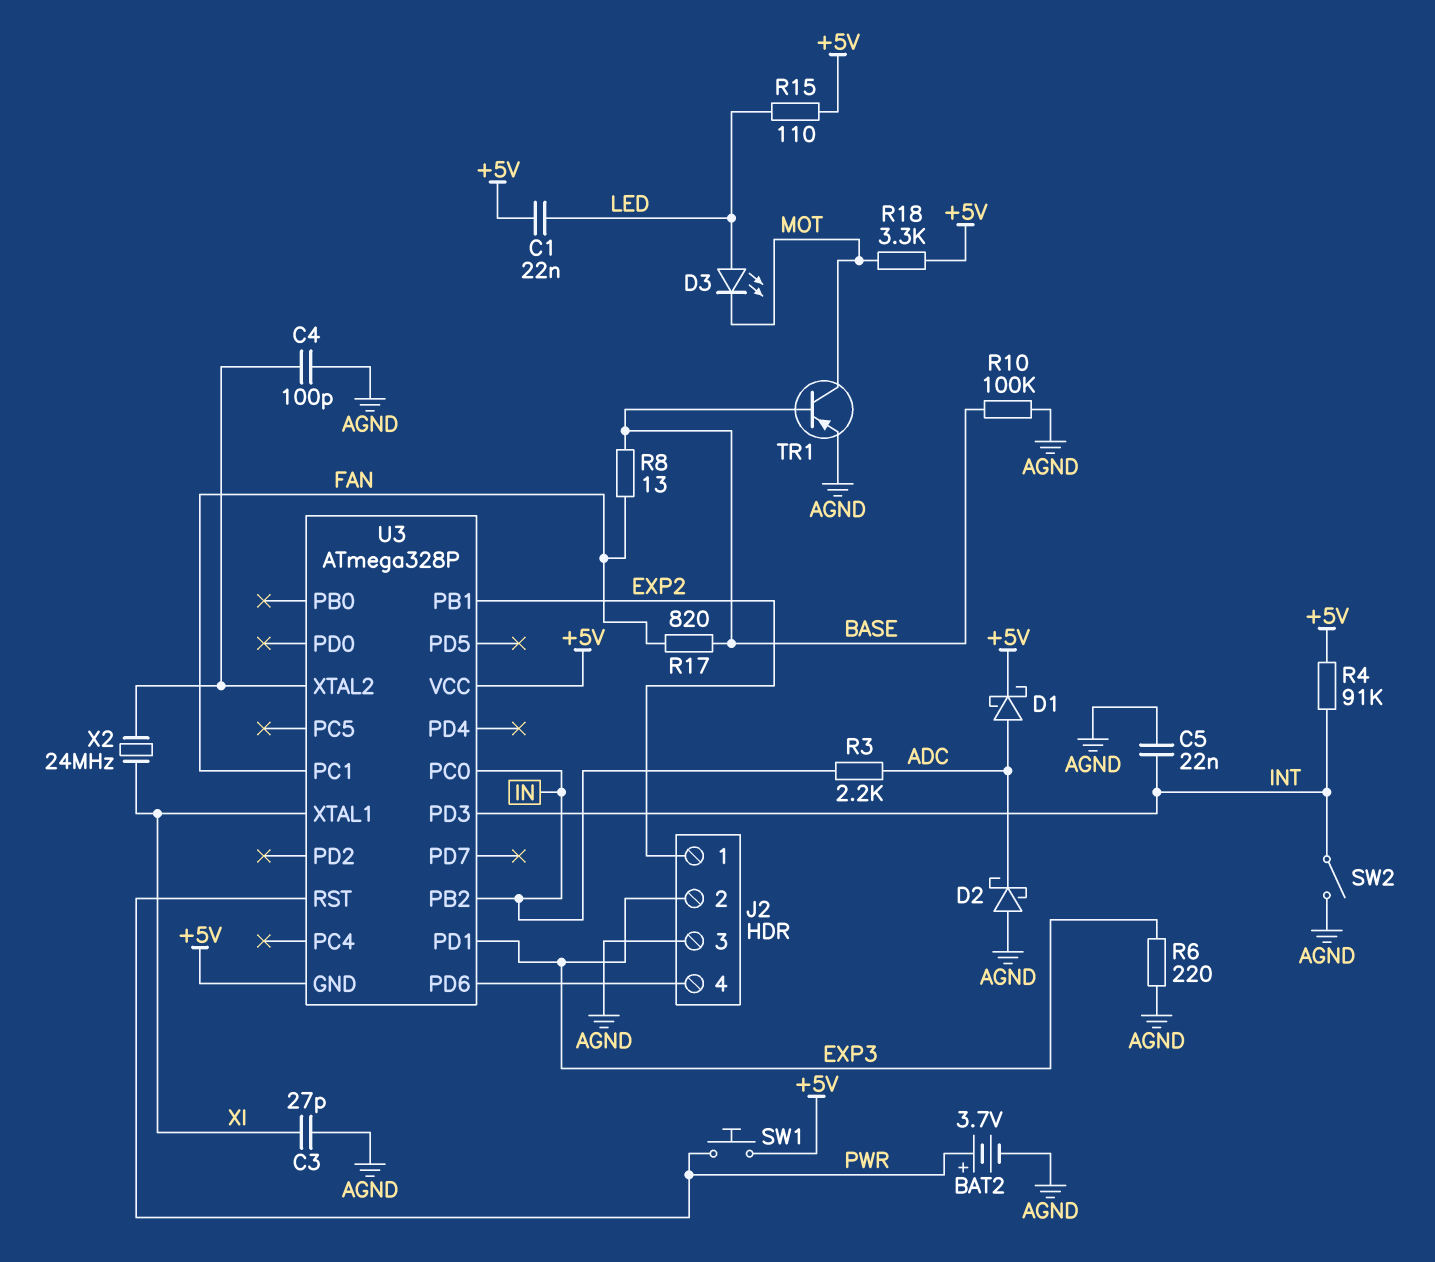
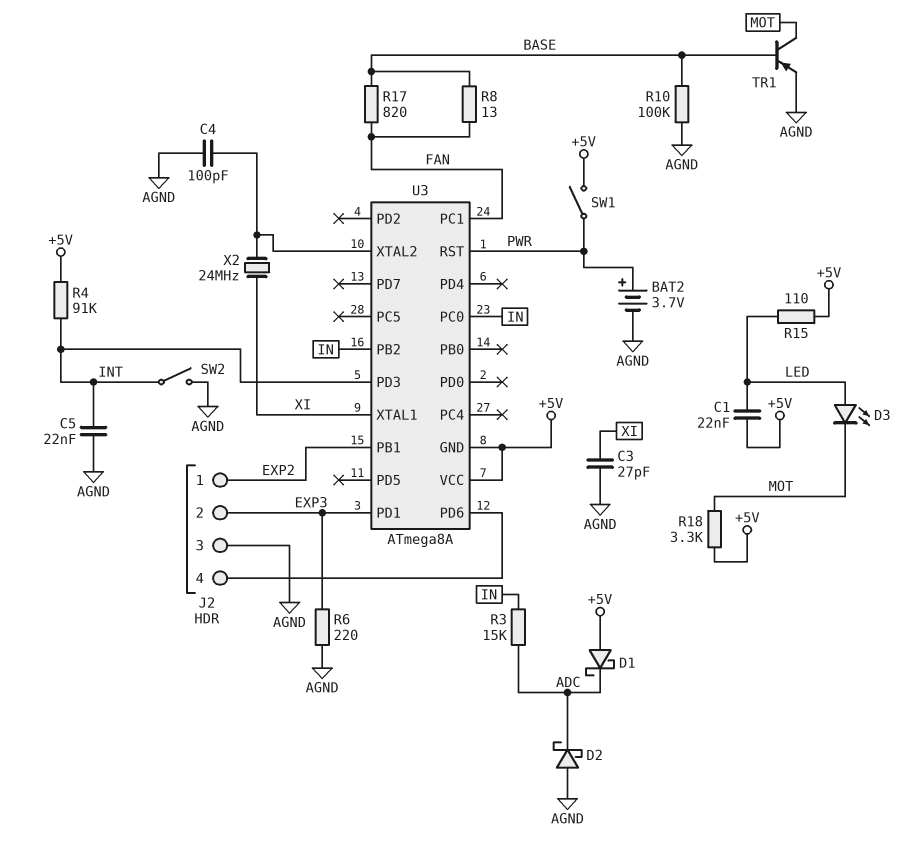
D1: schottky (A ADC, K +5V) -> schottky (A +5V, K ADC)
R3: 2.2k (ADC, IN) -> 15k (ADC, IN)
SW1: button (+5V, PWR) -> switch (+5V, PWR)
U3: ATmega328P -> ATmega8A

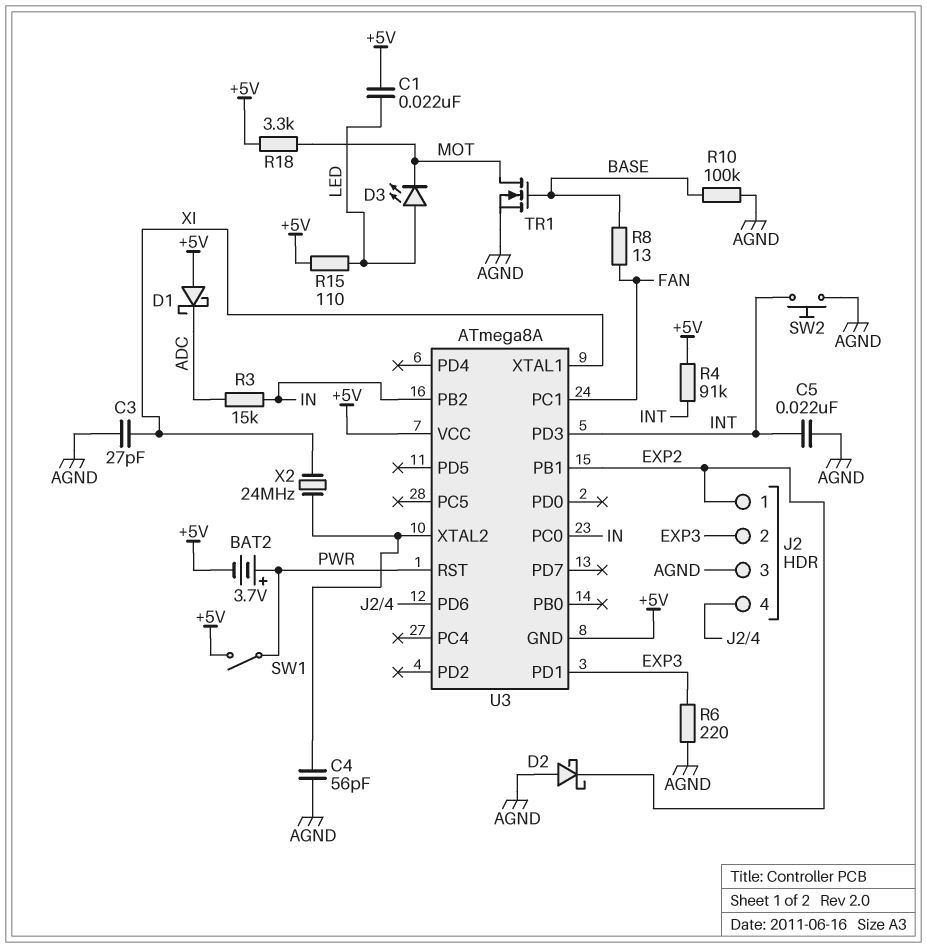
BAT2: 3.7V (plus PWR, minus AGND) -> 3.7V (plus PWR, minus +5V)
C4: 100pF (AGND, U3/XTAL2) -> 56pF (AGND, U3/XTAL2)
D2: schottky (A AGND, K ADC) -> schottky (A AGND, K EXP2)
R17: 820 (BASE, FAN) -> none
SW2: switch (AGND, INT) -> button (AGND, INT)
TR1: PNP (B BASE, C MOT, E AGND) -> NMOS (G BASE, D MOT, S AGND)

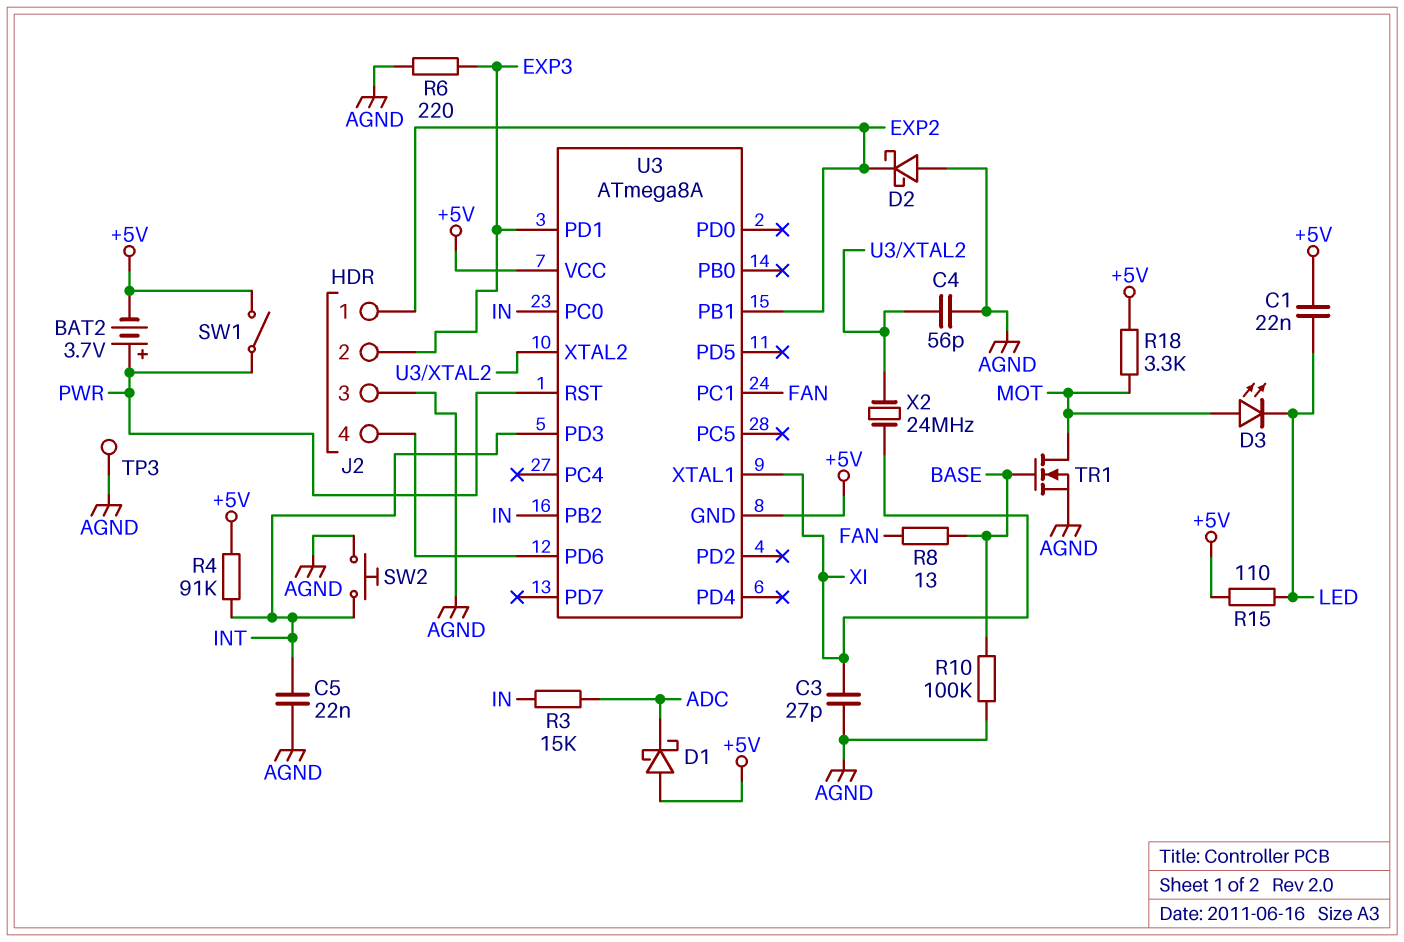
D3: LED (A LED, K MOT) -> LED (A MOT, K LED)
TP3: none -> test point (AGND)

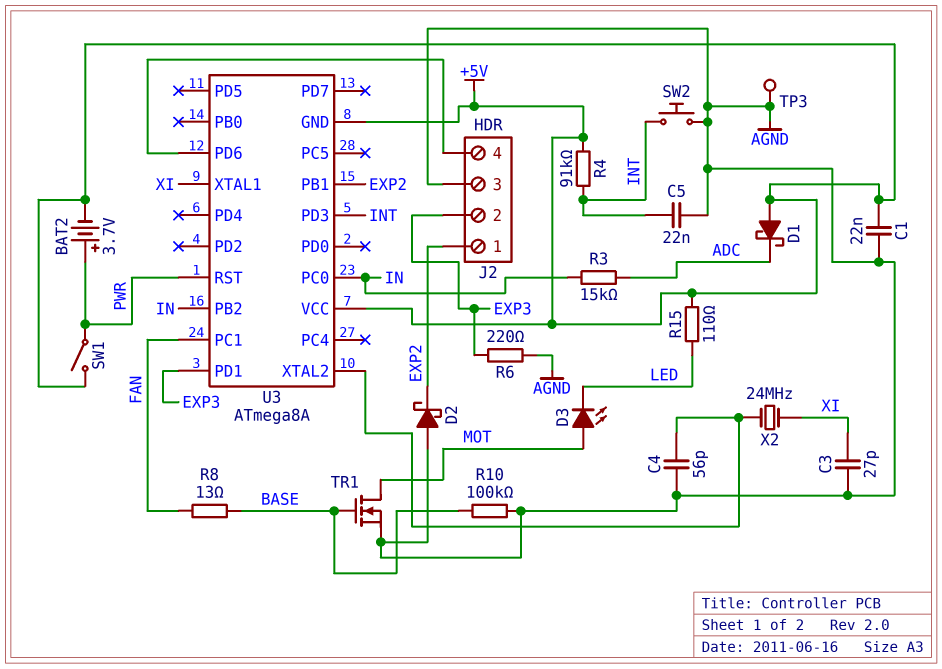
C1: 22nF (+5V, LED) -> 22nF (+5V, AGND)
R18: 3.3k (+5V, MOT) -> none

